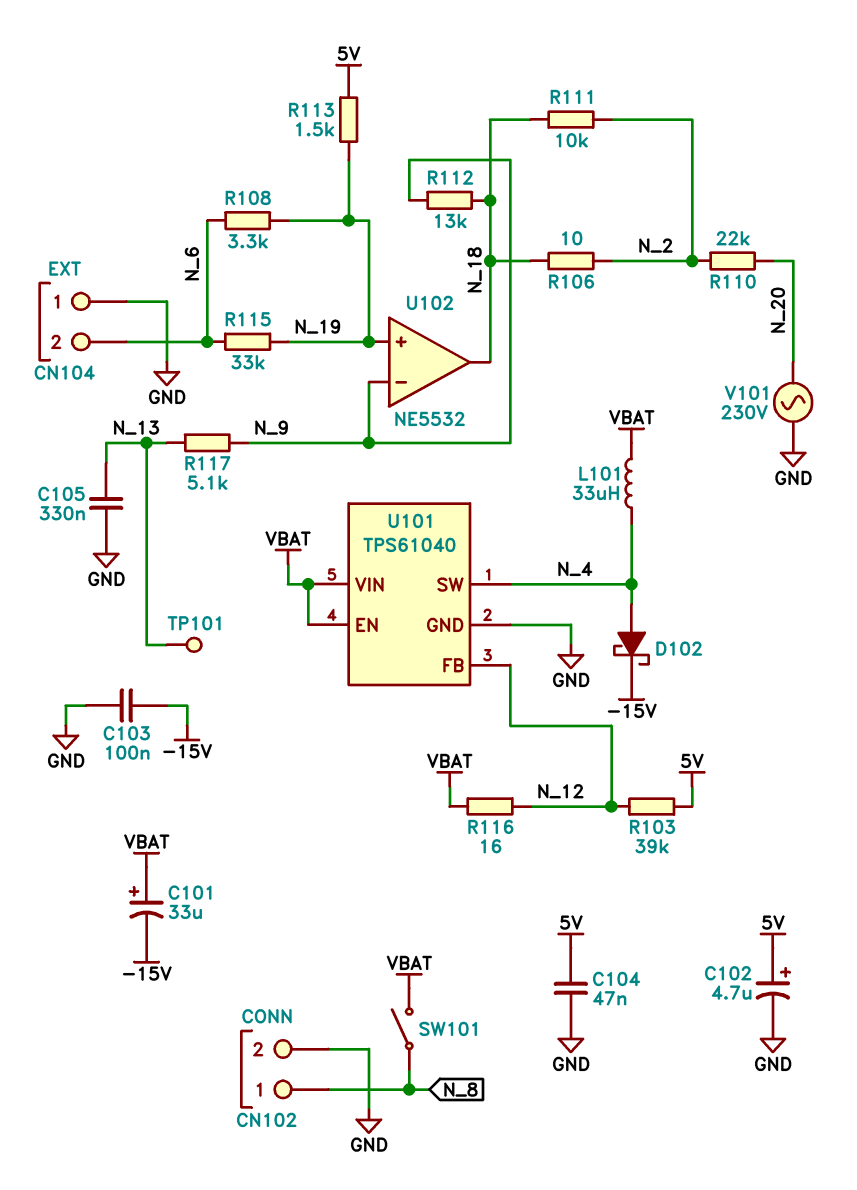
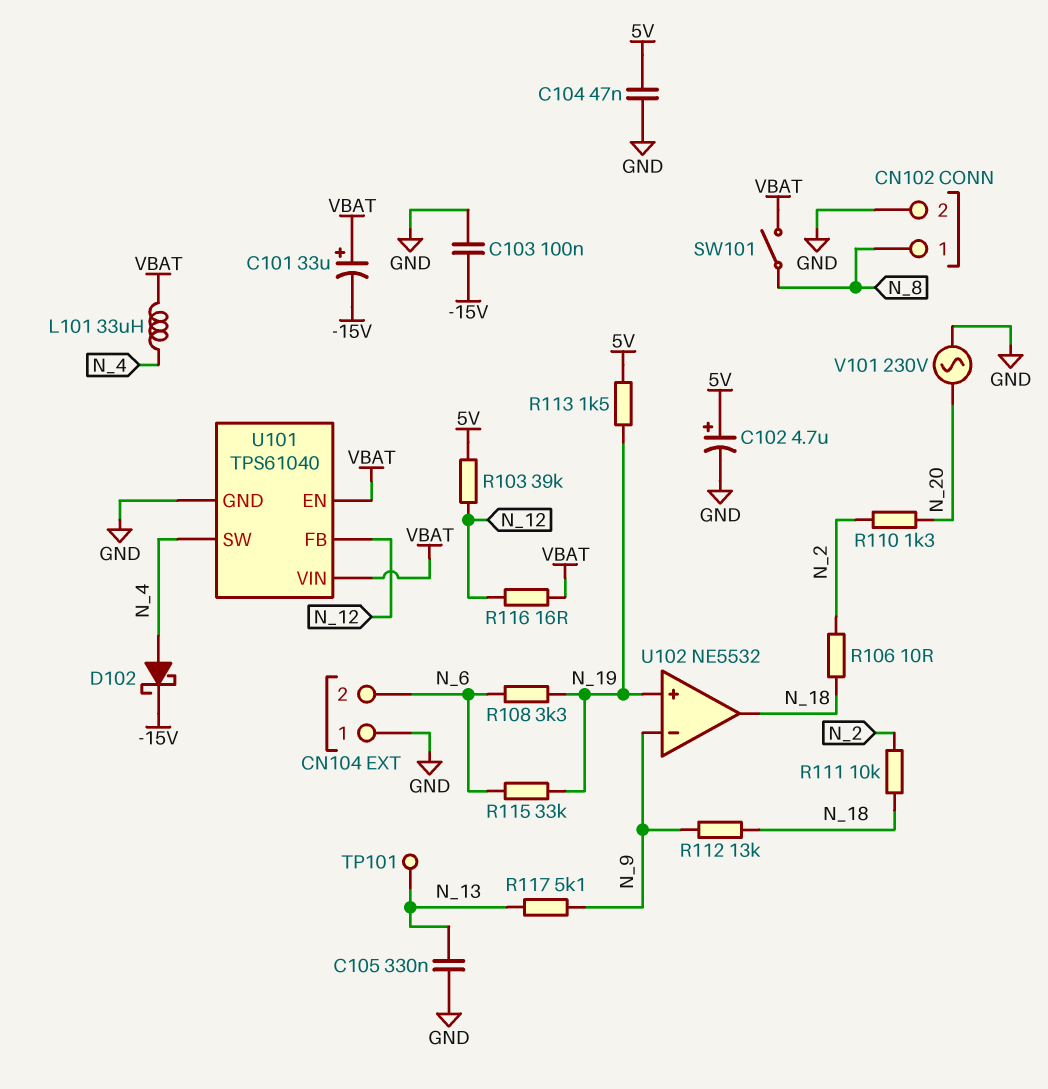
R110: 22k (N_2, N_20) -> 1.3k (N_2, N_20)

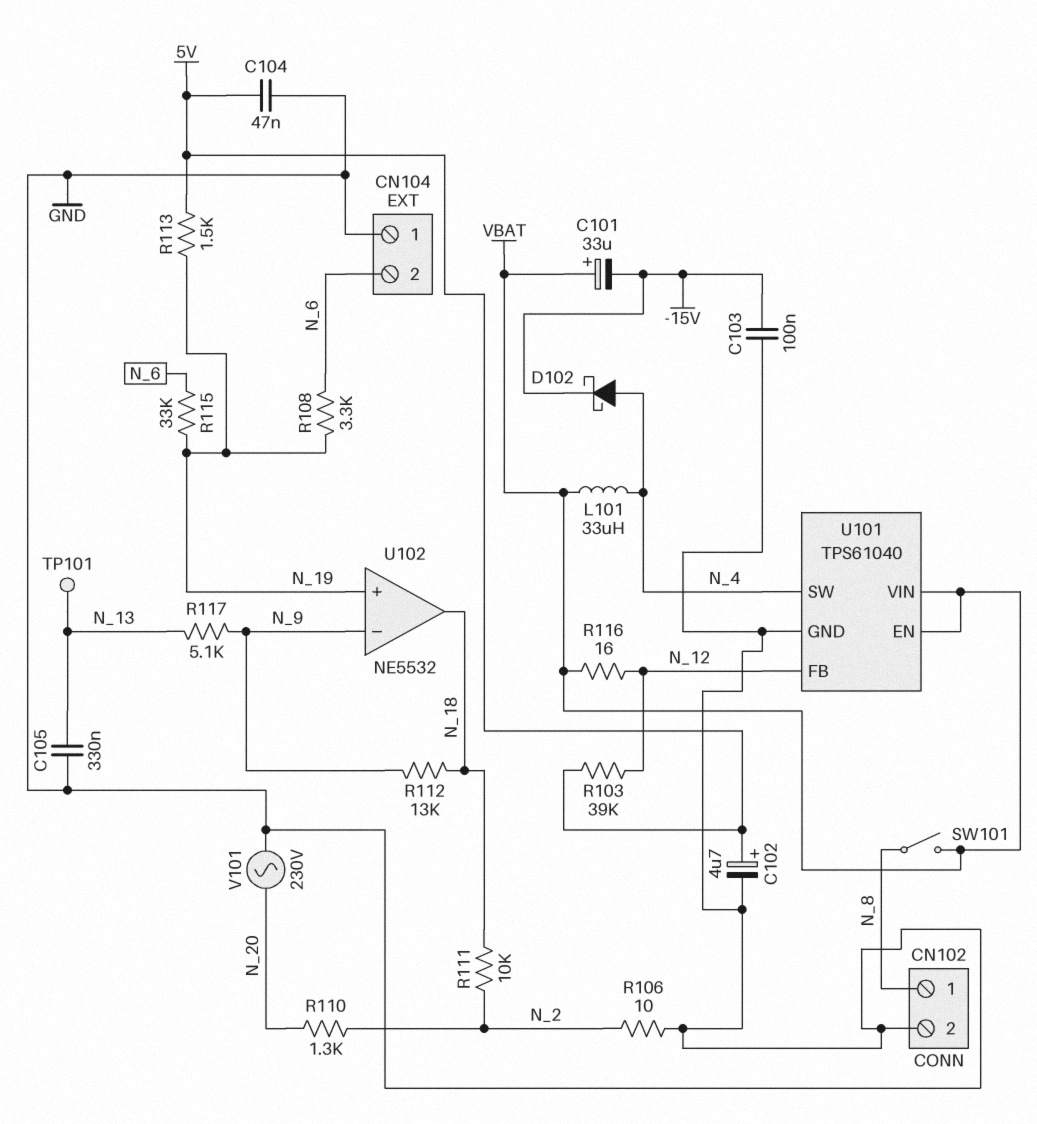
R106: 10 (N_2, N_18) -> 10 (GND, N_2)

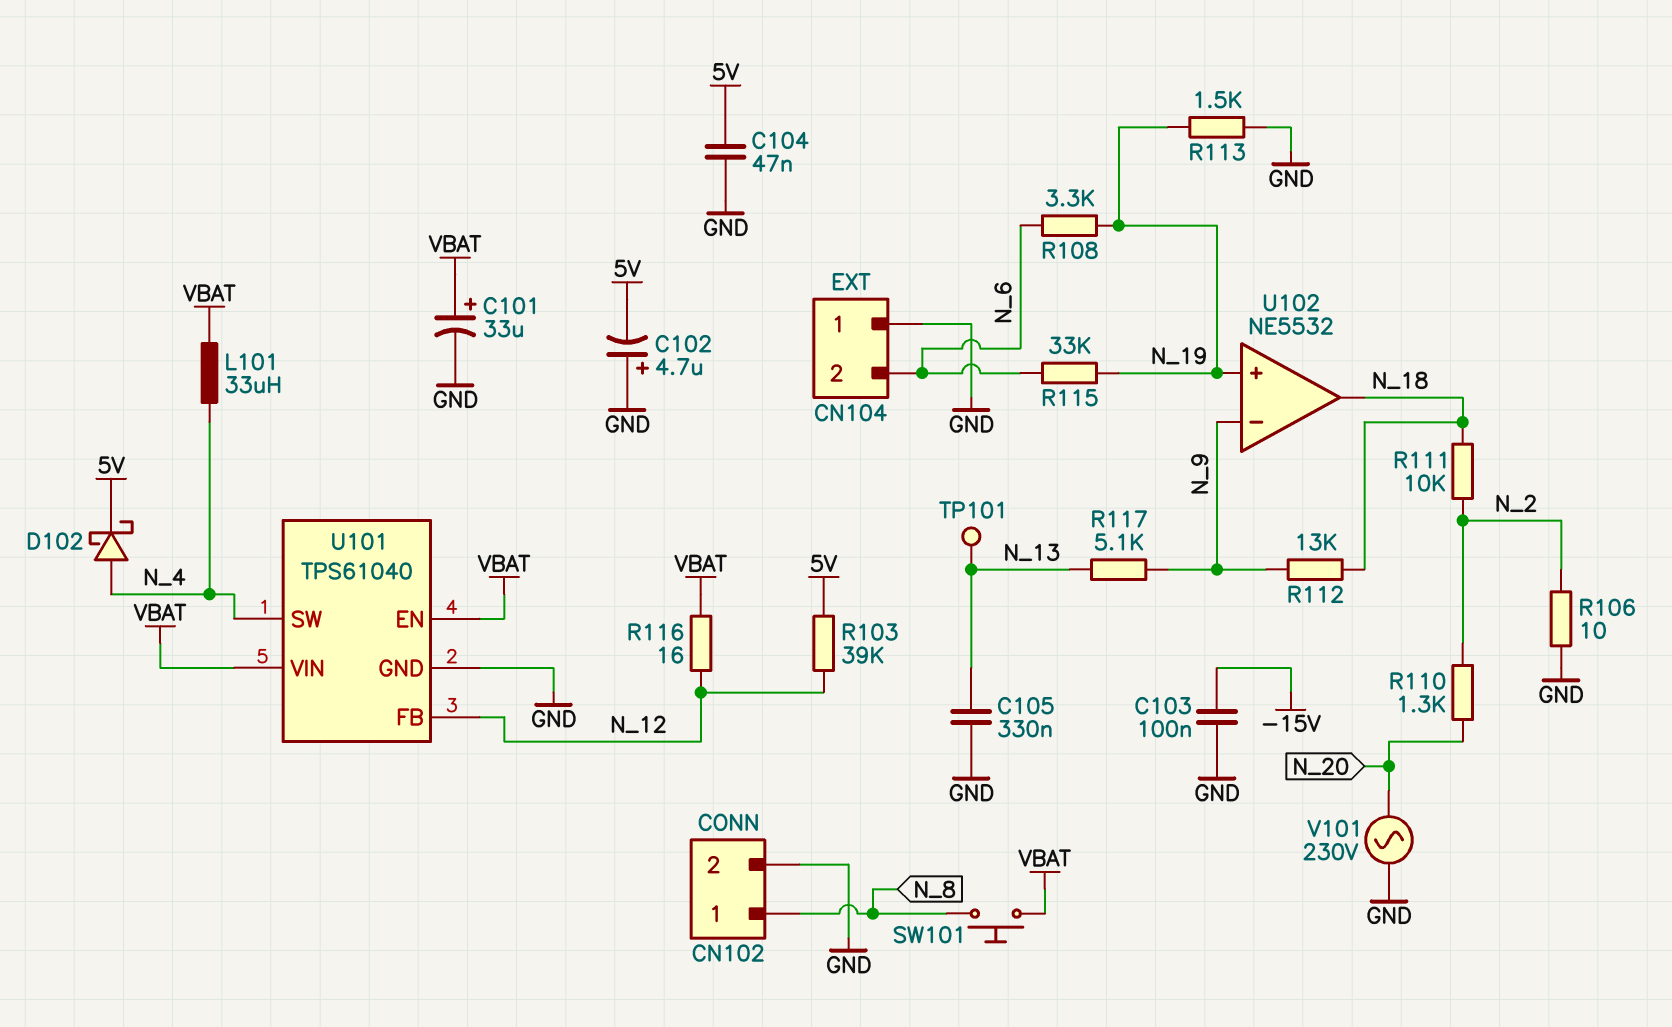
C101: 33uF (plus VBAT, minus -15V) -> 33uF (plus VBAT, minus GND)
C102: 4.7uF (plus 5V, minus GND) -> 4.7uF (plus GND, minus 5V)
D102: schottky (A N_4, K -15V) -> schottky (A N_4, K 5V)
R113: 1.5k (5V, N_19) -> 1.5k (GND, N_19)
SW101: switch (N_8, VBAT) -> button (N_8, VBAT)

